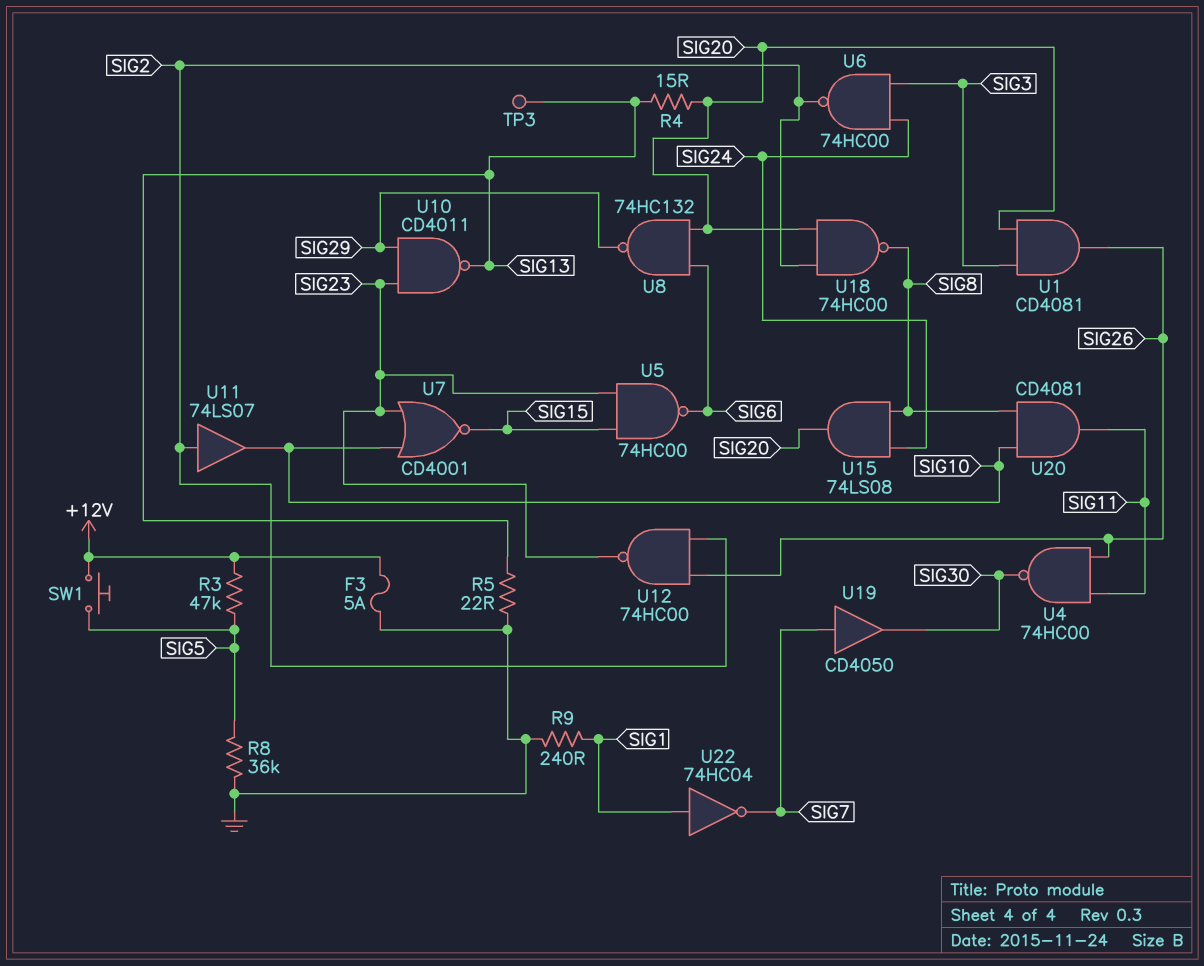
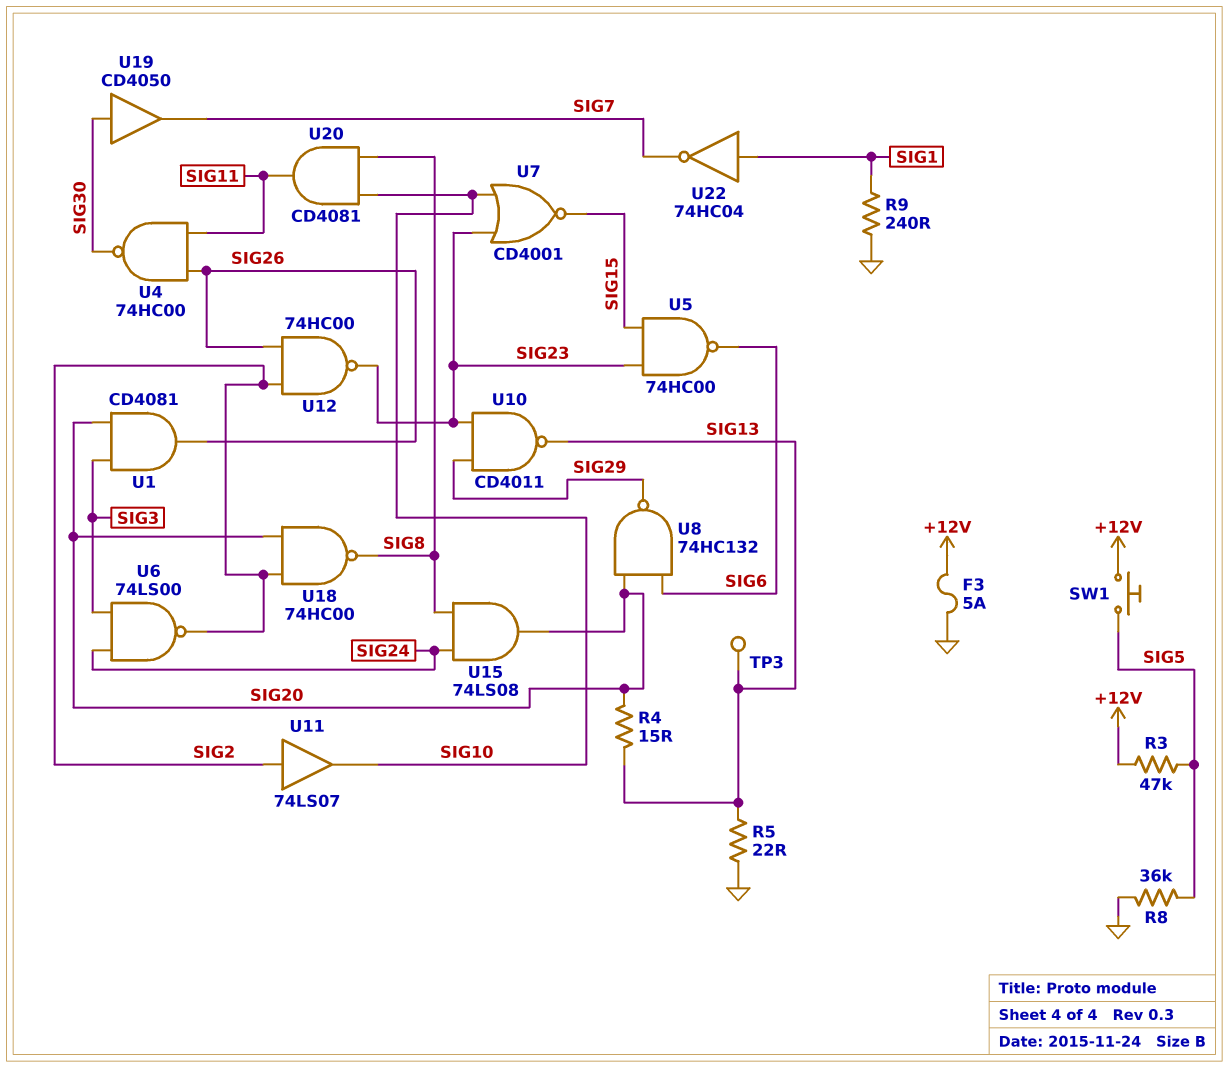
U6: NAND 74HC00 (in SIG3, in SIG24, out SIG2) -> NAND 74LS00 (in SIG3, in SIG24, out SIG2)
U19: buffer CD4050 (in SIG7, out SIG30) -> buffer CD4050 (in SIG30, out SIG7)

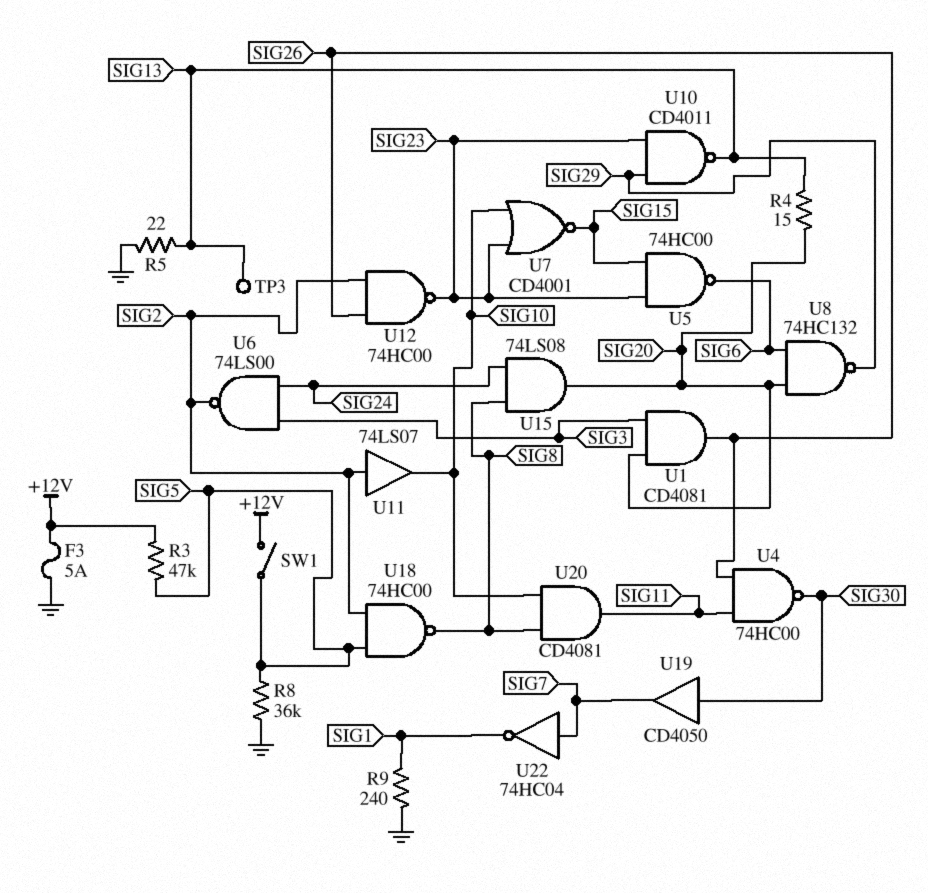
SW1: button (+12V, SIG5) -> switch (+12V, SIG5)
U18: NAND 74HC00 (in SIG2, in SIG20, out SIG8) -> NAND 74HC00 (in SIG2, in SIG5, out SIG8)
U22: NOT 74HC04 (in SIG1, out SIG7) -> NOT 74HC04 (in SIG7, out SIG1)

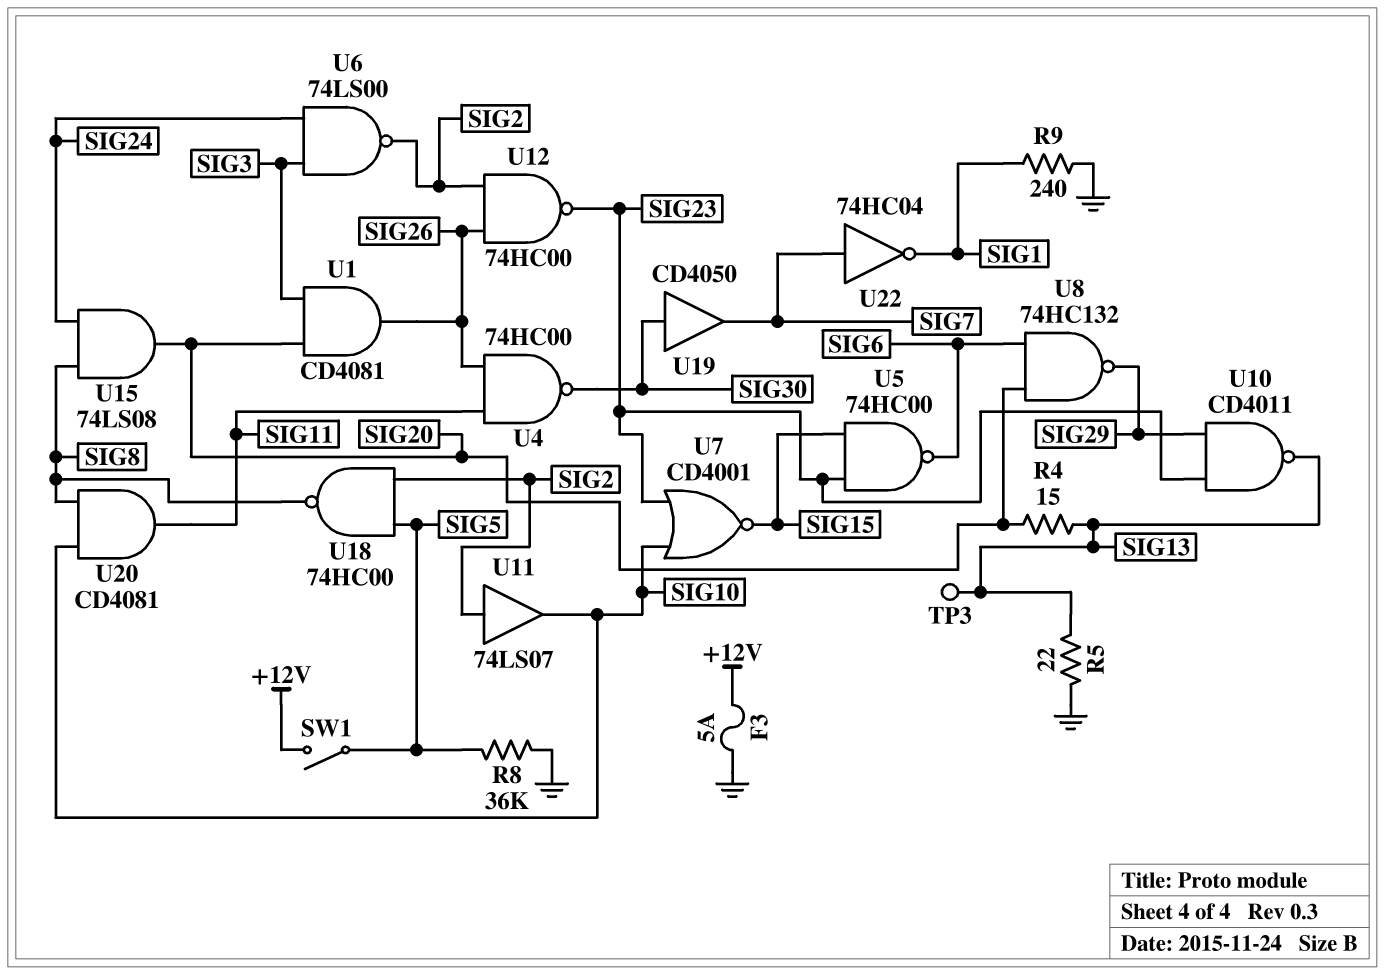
R3: 47k (+12V, SIG5) -> none

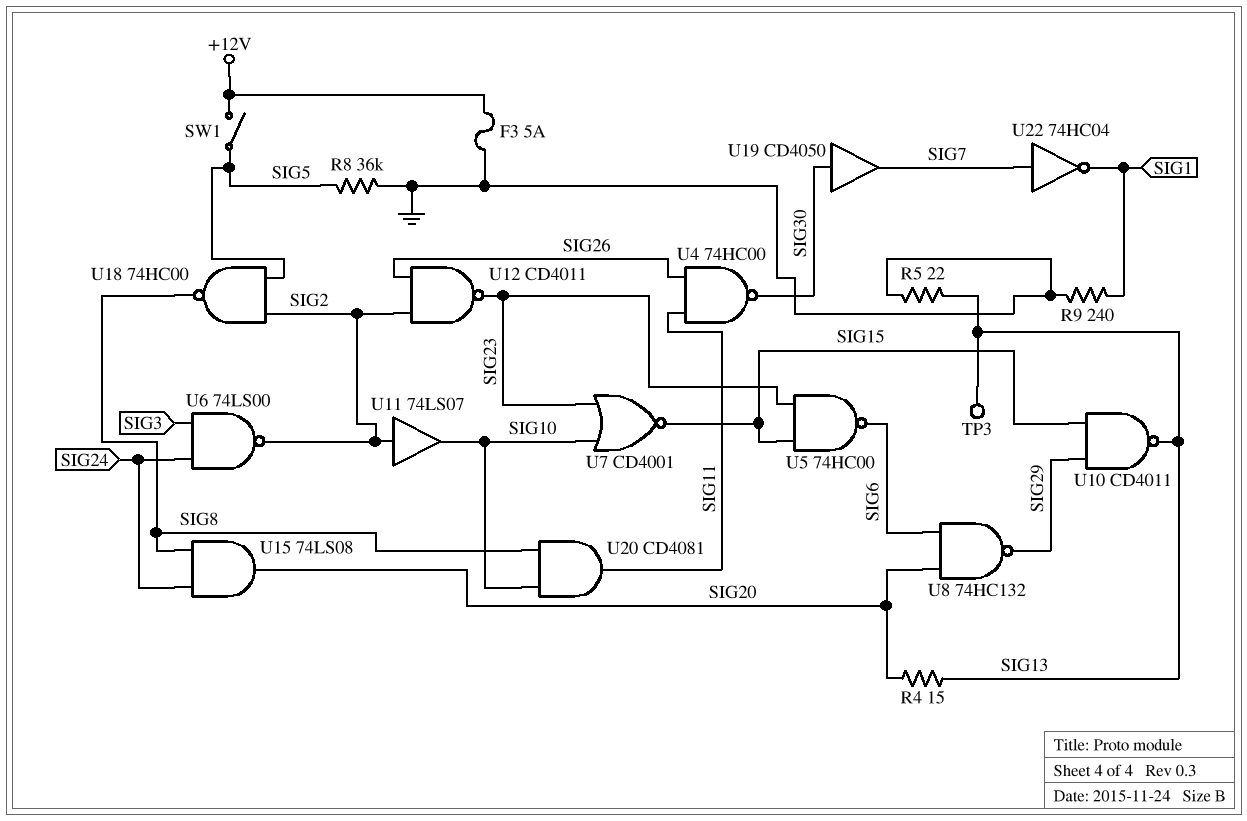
U1: AND CD4081 (in SIG3, in SIG20, out SIG26) -> none
U10: NAND CD4011 (in SIG23, in SIG29, out SIG13) -> NAND CD4011 (in SIG15, in SIG29, out SIG13)
U12: NAND 74HC00 (in SIG2, in SIG26, out SIG23) -> NAND CD4011 (in SIG2, in SIG26, out SIG23)

